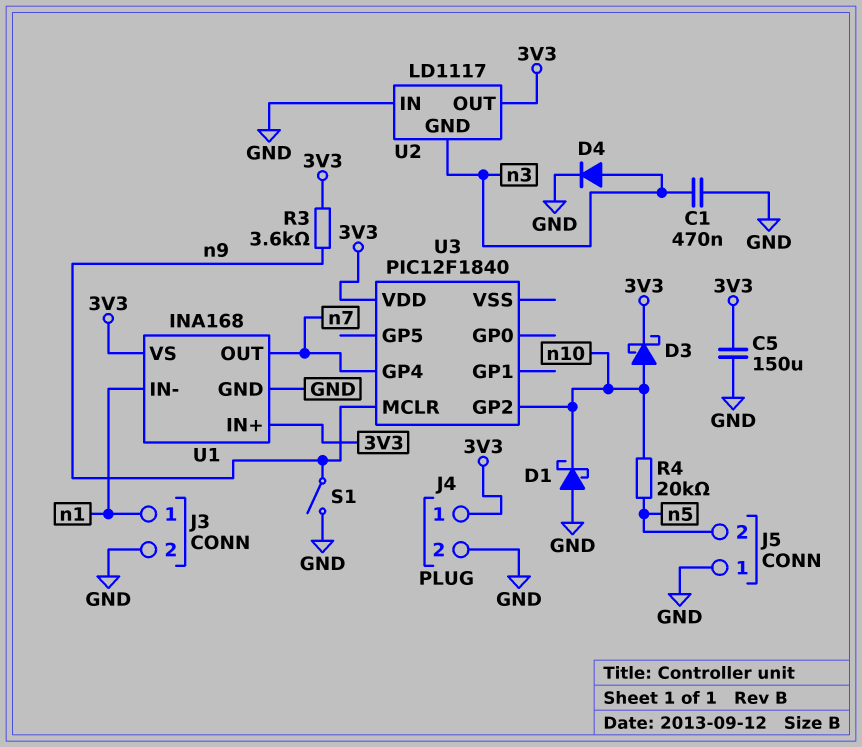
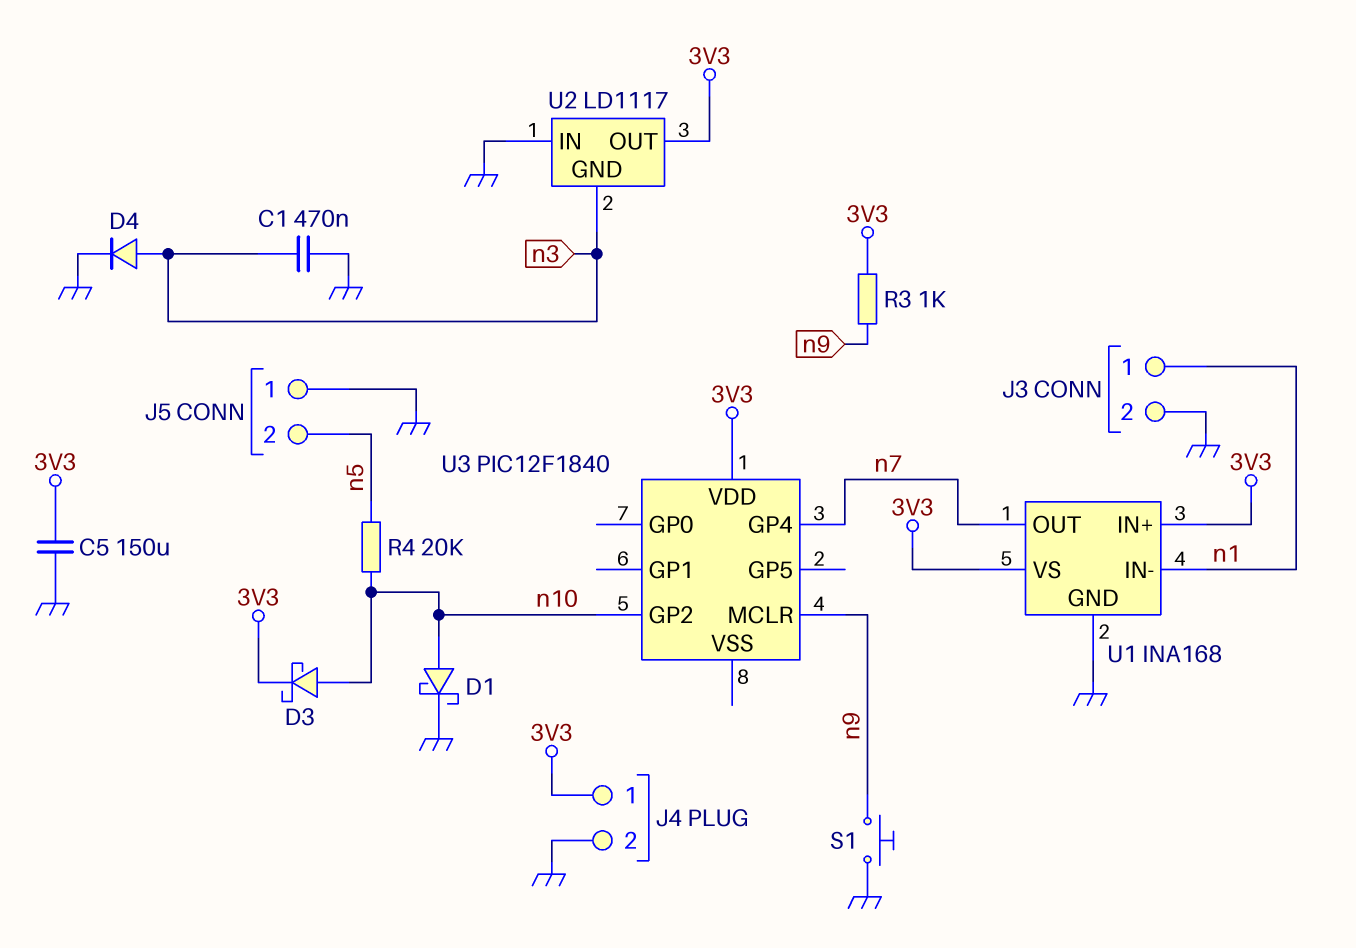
D1: schottky (A GND, K n10) -> schottky (A n10, K GND)
R3: 3.6k (3V3, n9) -> 1k (3V3, n9)
S1: switch (GND, n9) -> button (GND, n9)

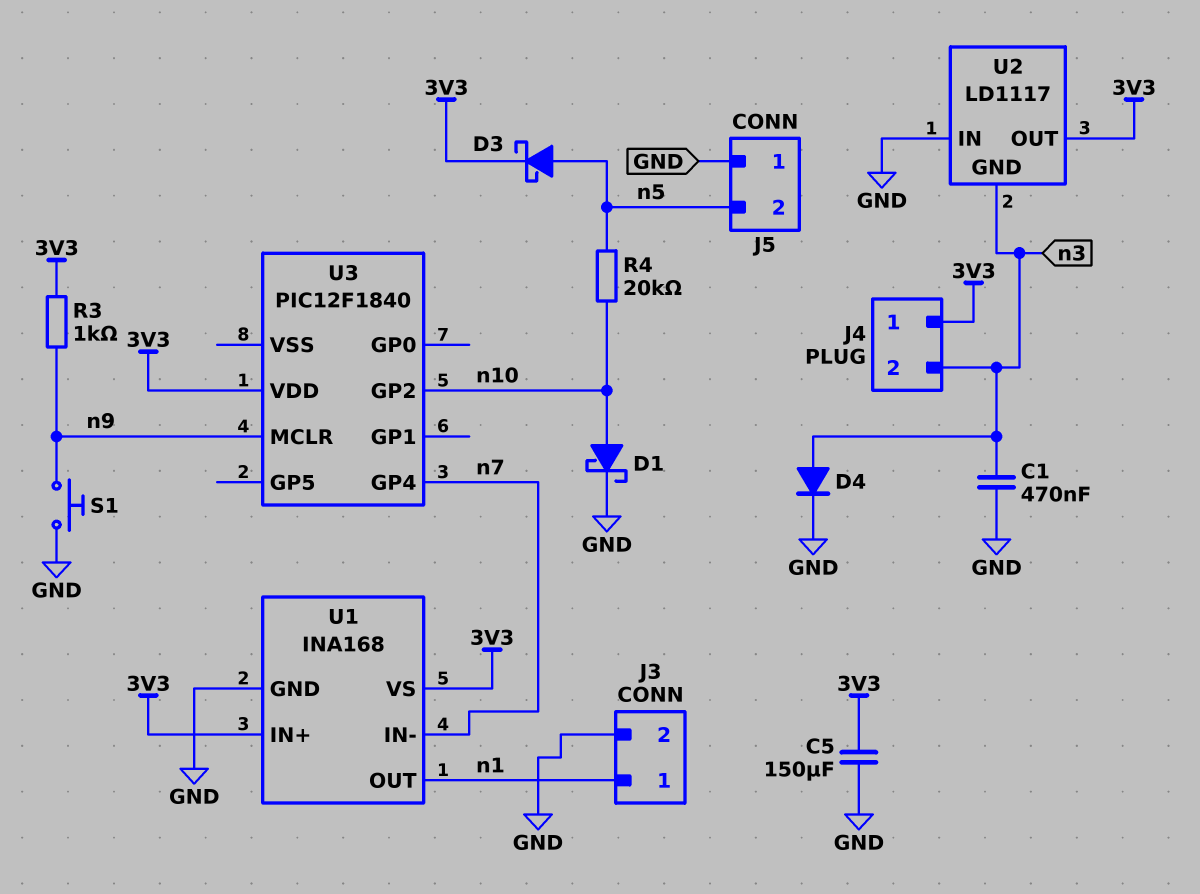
D3: schottky (A n10, K 3V3) -> schottky (A n5, K 3V3)
J4 pin 2: GND -> n3
U1 pin IN-: n1 -> n7
U1 pin OUT: n7 -> n1

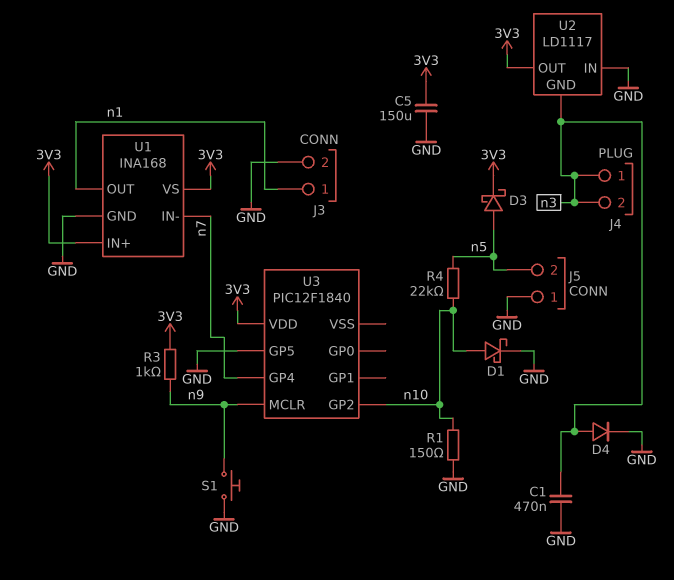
J4 pin 1: 3V3 -> n3
R1: none -> 150 (GND, n10)
R4: 20k (n5, n10) -> 22k (n5, n10)
U3 pin GP5: none -> GND

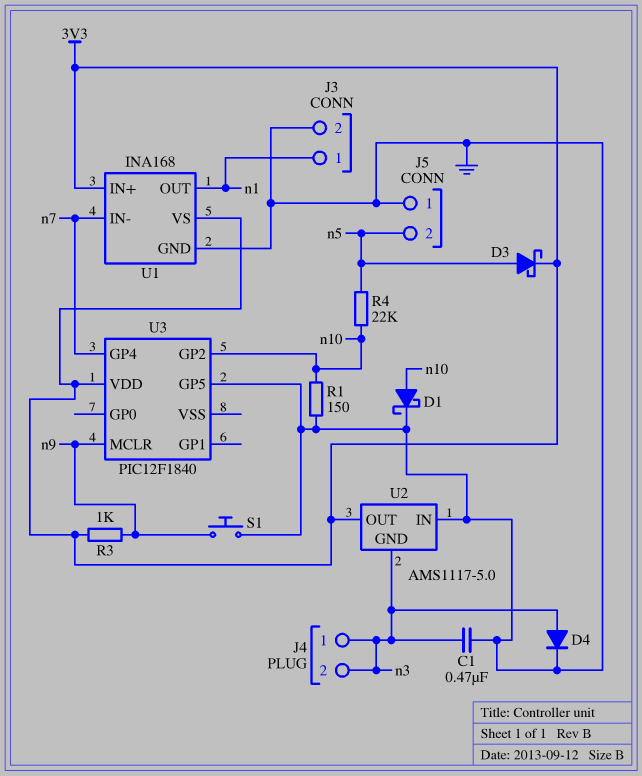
C5: 150uF (3V3, GND) -> none
U2: LD1117 -> AMS1117-5.0

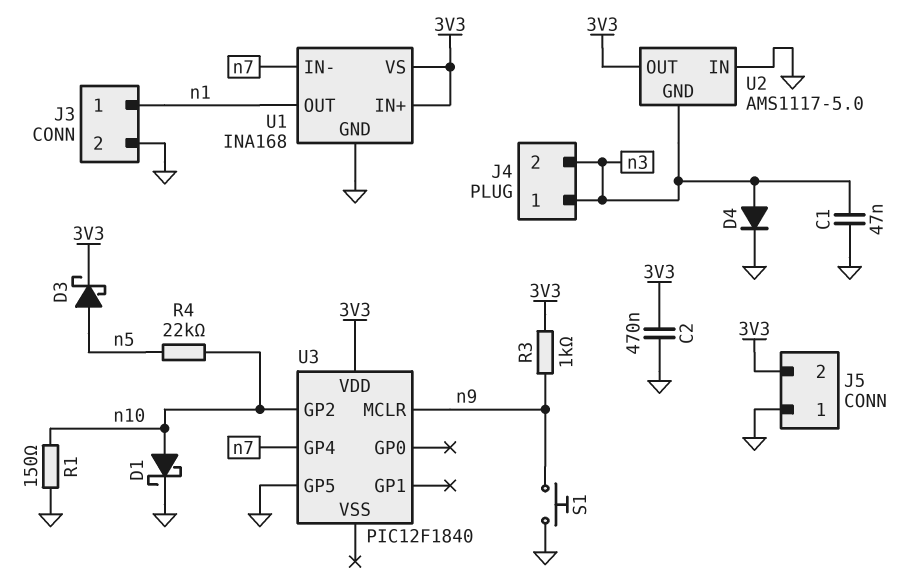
C1: 470nF (GND, n3) -> 47nF (GND, n3)
C2: none -> 470nF (3V3, GND)
J5 pin 2: n5 -> 3V3

